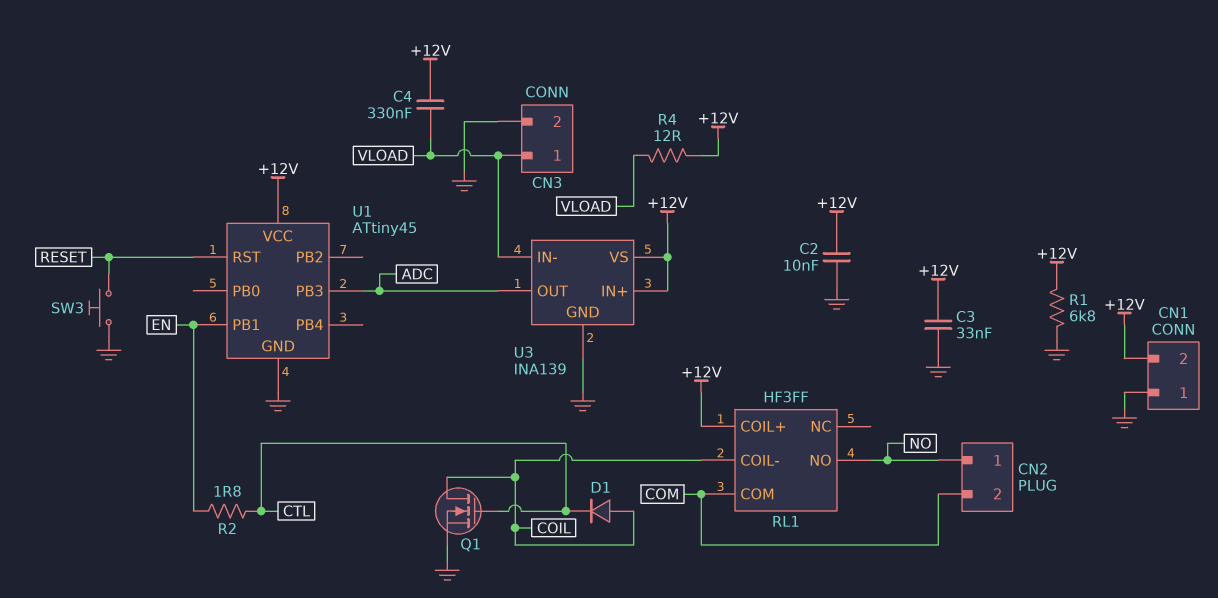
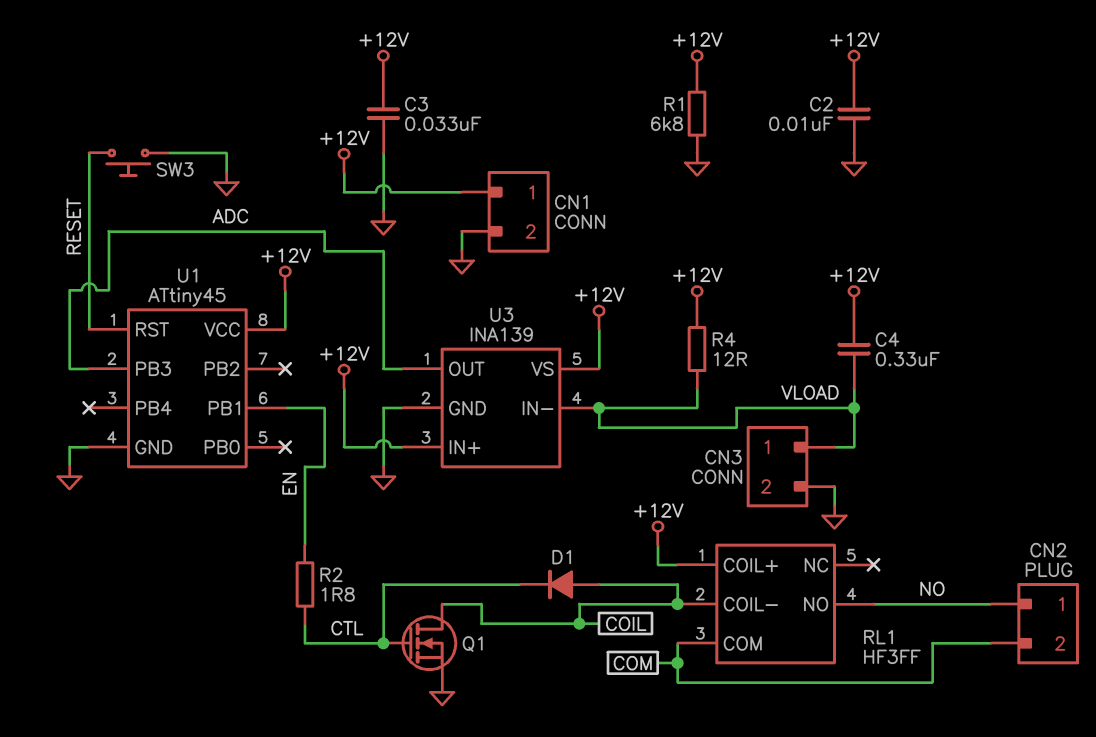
CN1 pin 1: GND -> +12V
CN1 pin 2: +12V -> GND

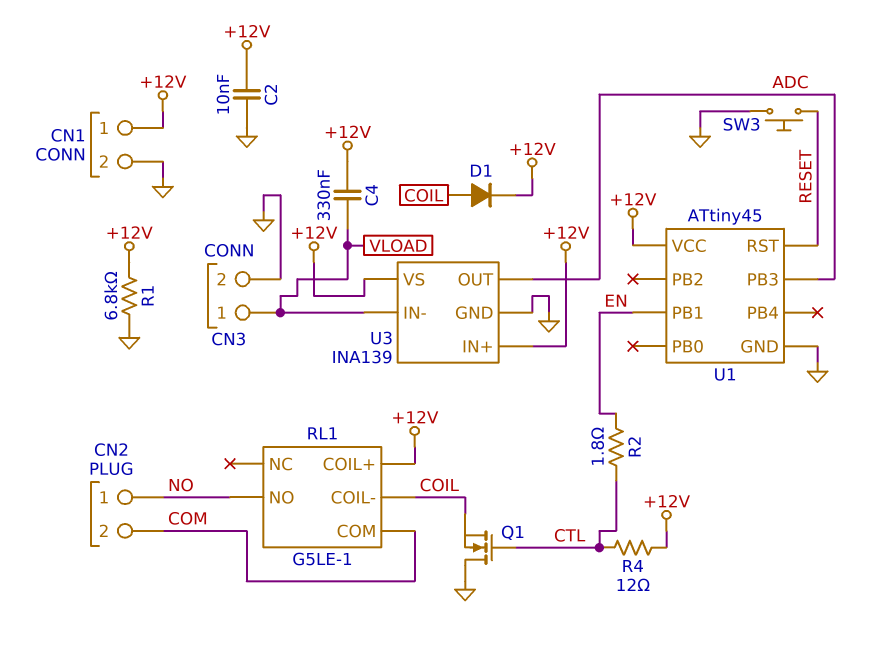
C3: 33nF (+12V, GND) -> none
D1: diode (A COIL, K CTL) -> diode (A COIL, K +12V)
Q1: NMOS (G CTL, D COIL, S GND) -> NMOS (G CTL, D GND, S COIL)
R4: 12 (+12V, VLOAD) -> 12 (+12V, CTL)
RL1: HF3FF -> G5LE-1

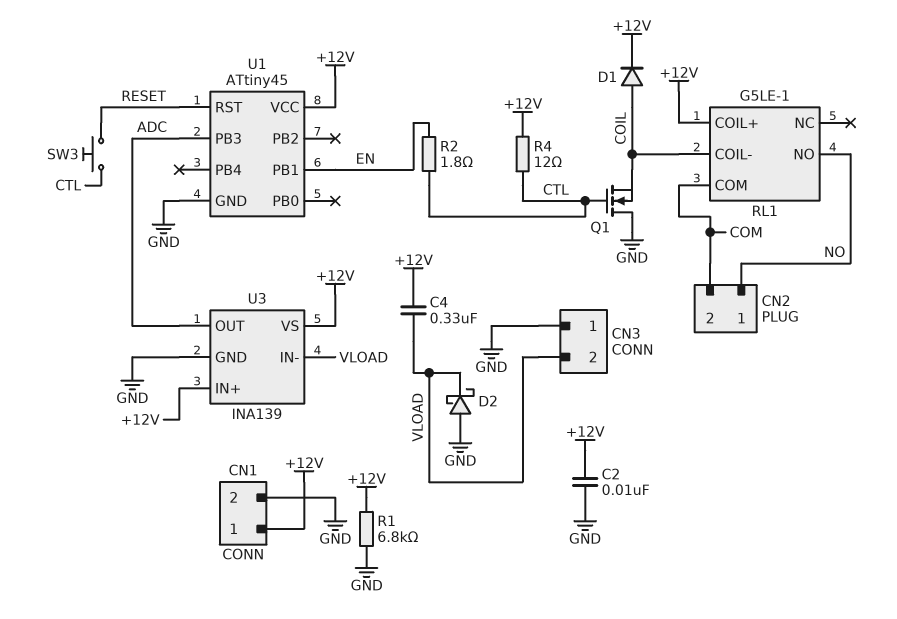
CN3 pin 1: VLOAD -> GND
CN3 pin 2: GND -> VLOAD
D2: none -> schottky (A GND, K VLOAD)
SW3: button (GND, RESET) -> button (CTL, RESET)

